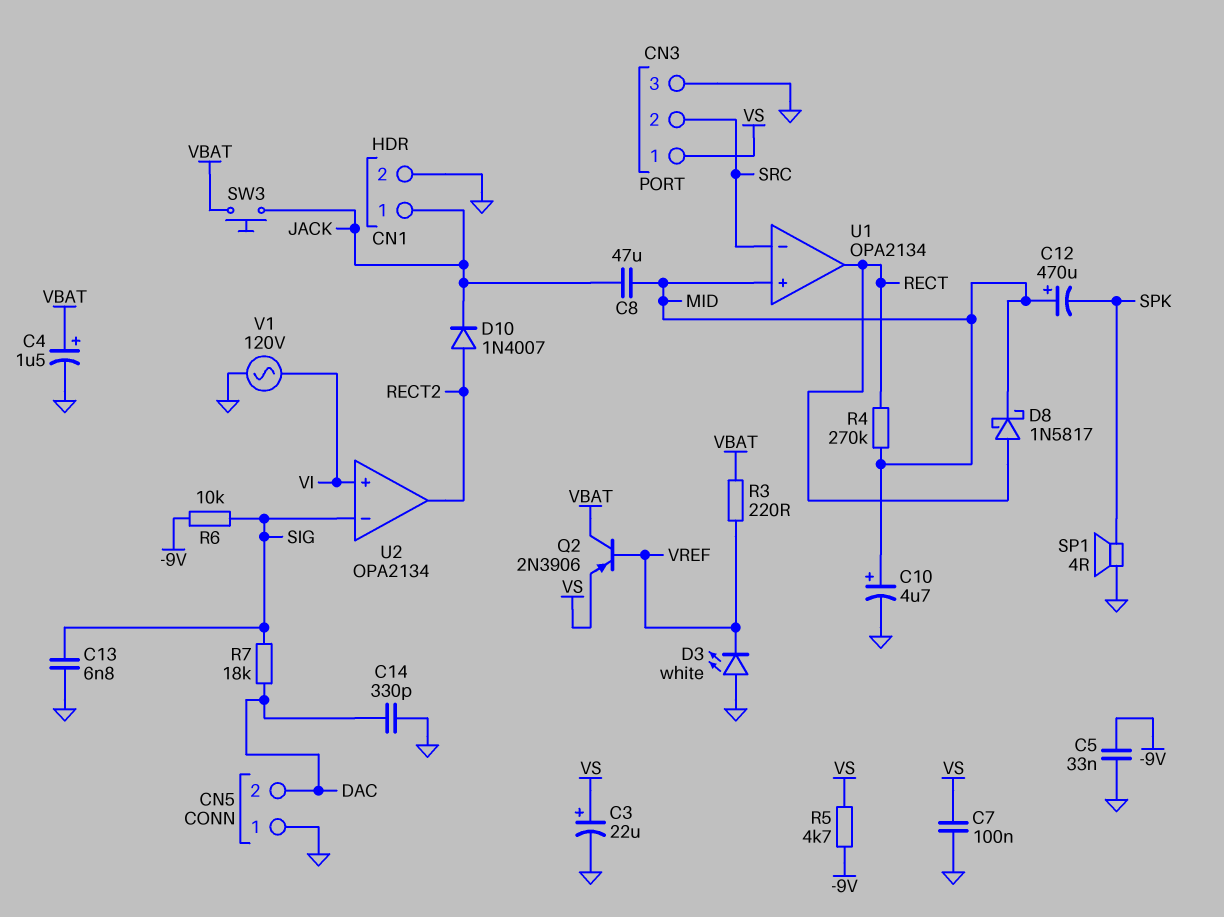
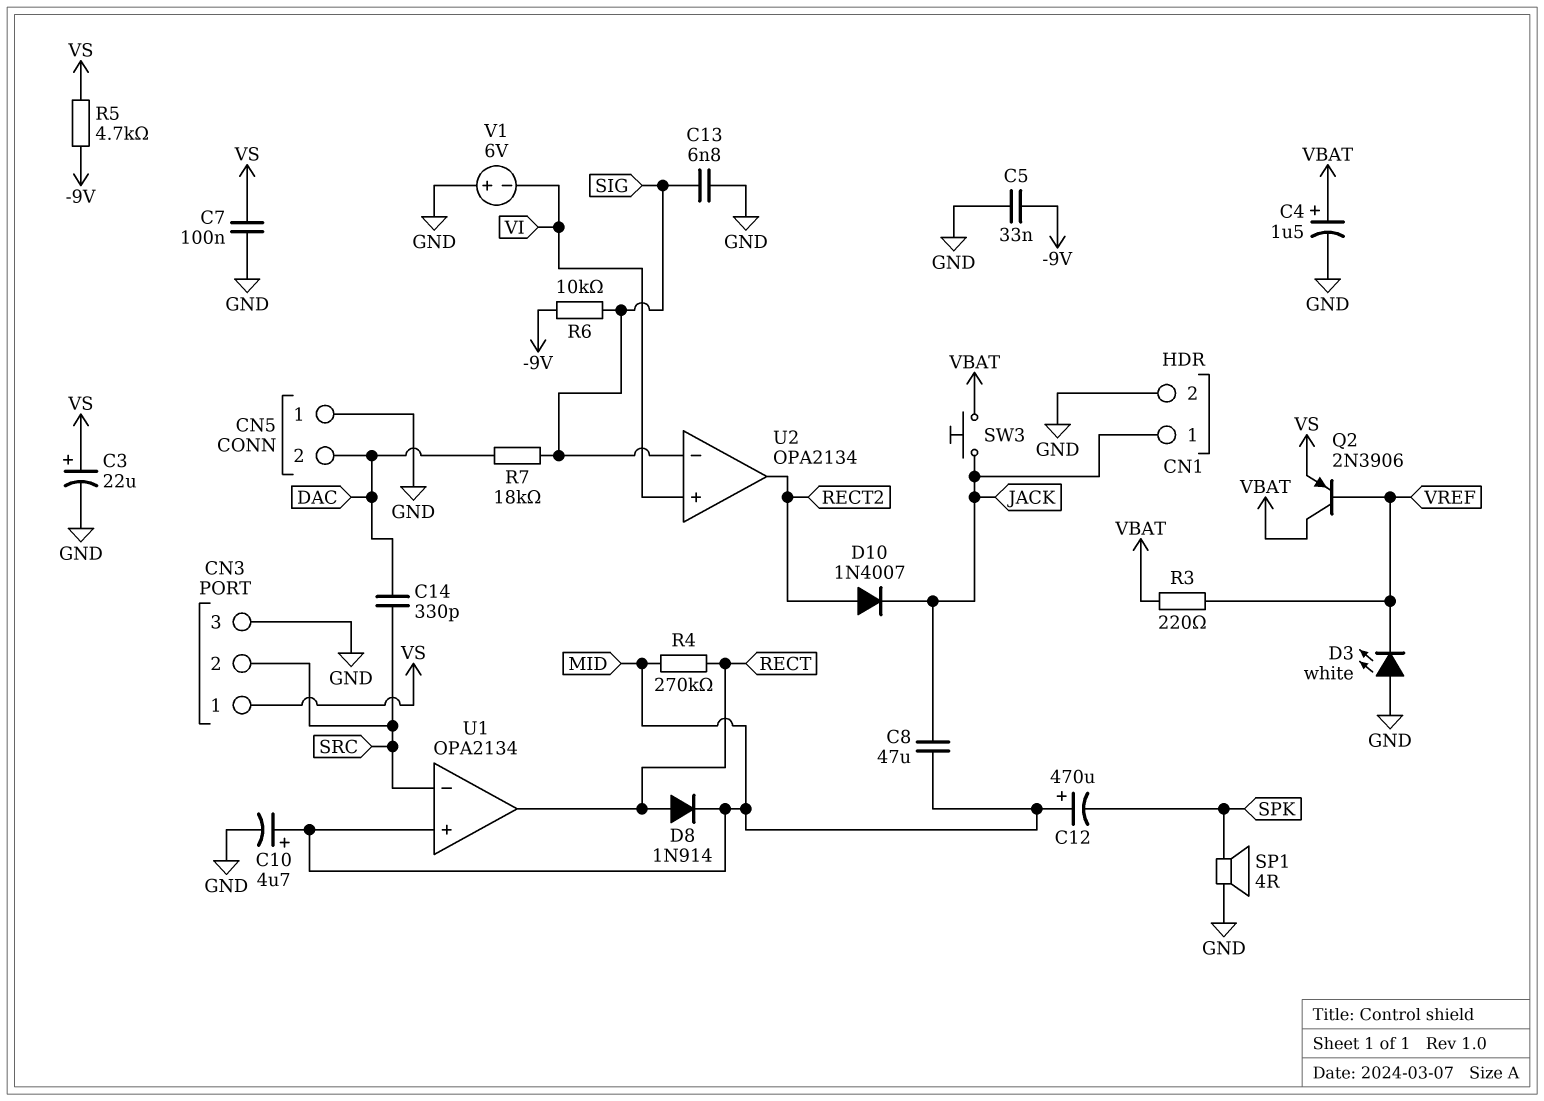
C14: 330pF (DAC, GND) -> 330pF (DAC, SRC)
D8: schottky 1N5817 (A RECT, K MID) -> diode 1N914 (A RECT, K MID)
V1: AC 120V (GND, VI) -> 6V (plus GND, minus VI)

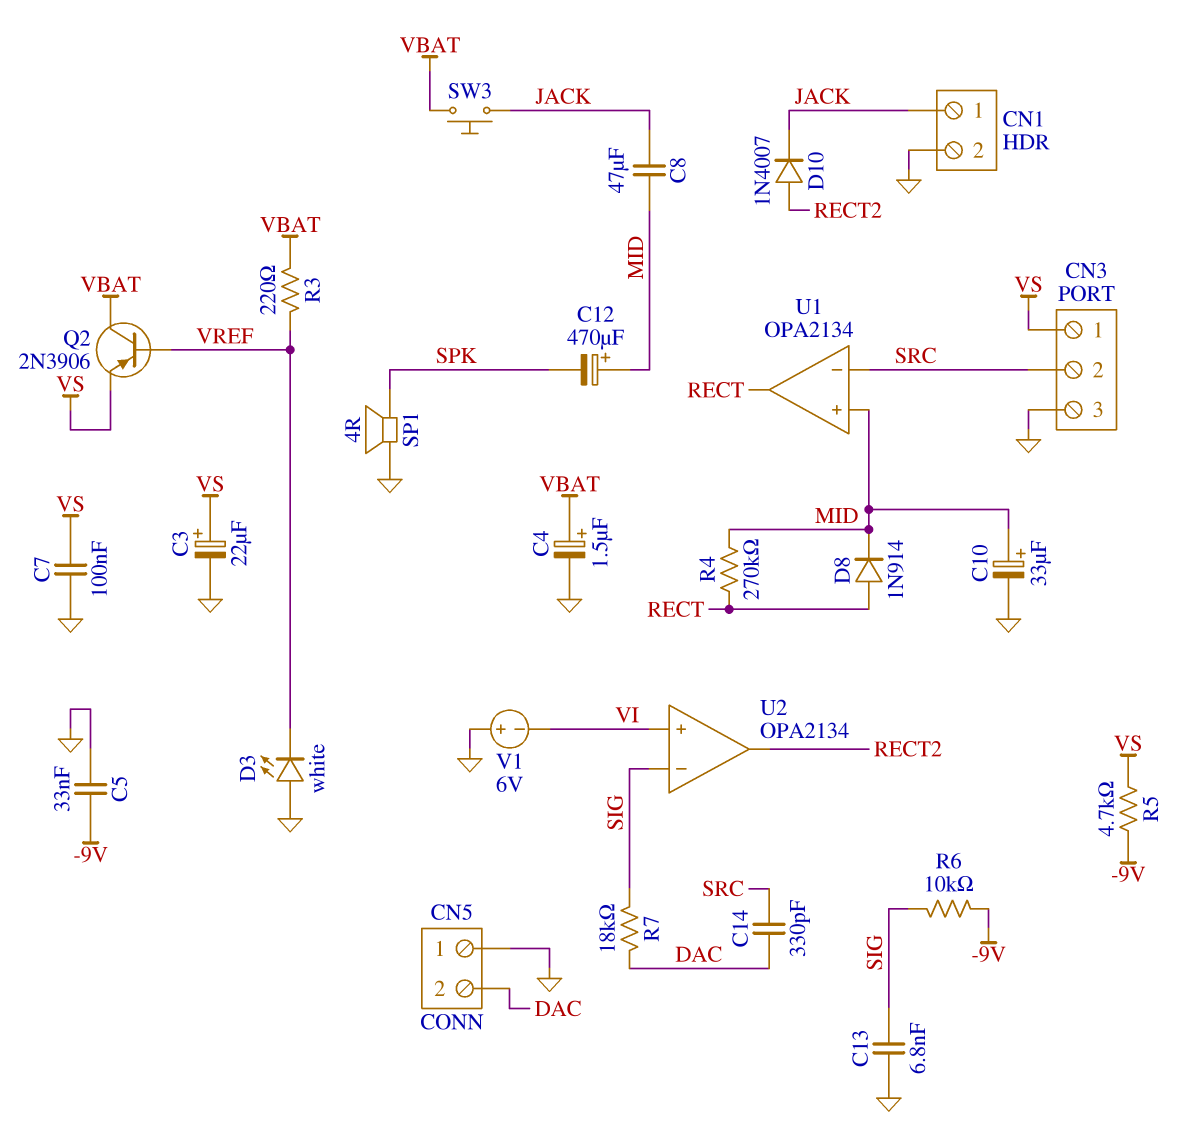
C10: 4.7uF (plus MID, minus GND) -> 33uF (plus MID, minus GND)

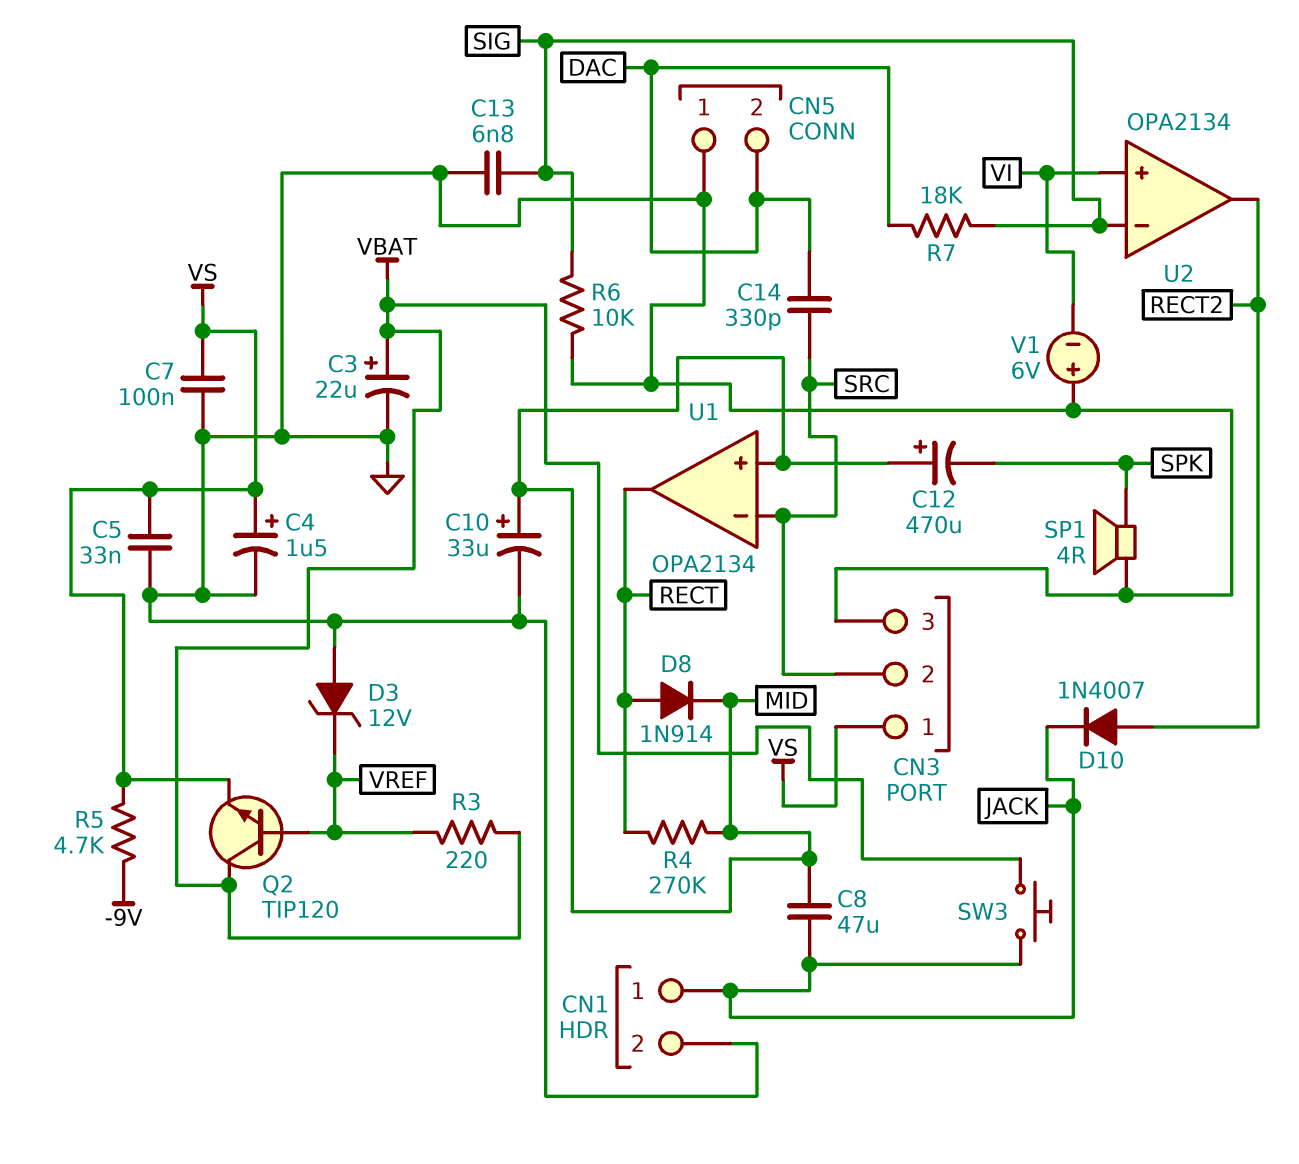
C3: 22uF (plus VS, minus GND) -> 22uF (plus VBAT, minus GND)
C4: 1.5uF (plus VBAT, minus GND) -> 1.5uF (plus VS, minus GND)
C5: 33nF (-9V, GND) -> 33nF (GND, VS)
D3: LED white (A GND, K VREF) -> zener 12V (A GND, K VREF)
Q2: PNP 2N3906 (B VREF, C VBAT, E VS) -> NPN TIP120 (B VREF, C VBAT, E VS)
R6: 10k (-9V, SIG) -> 10k (GND, SIG)

